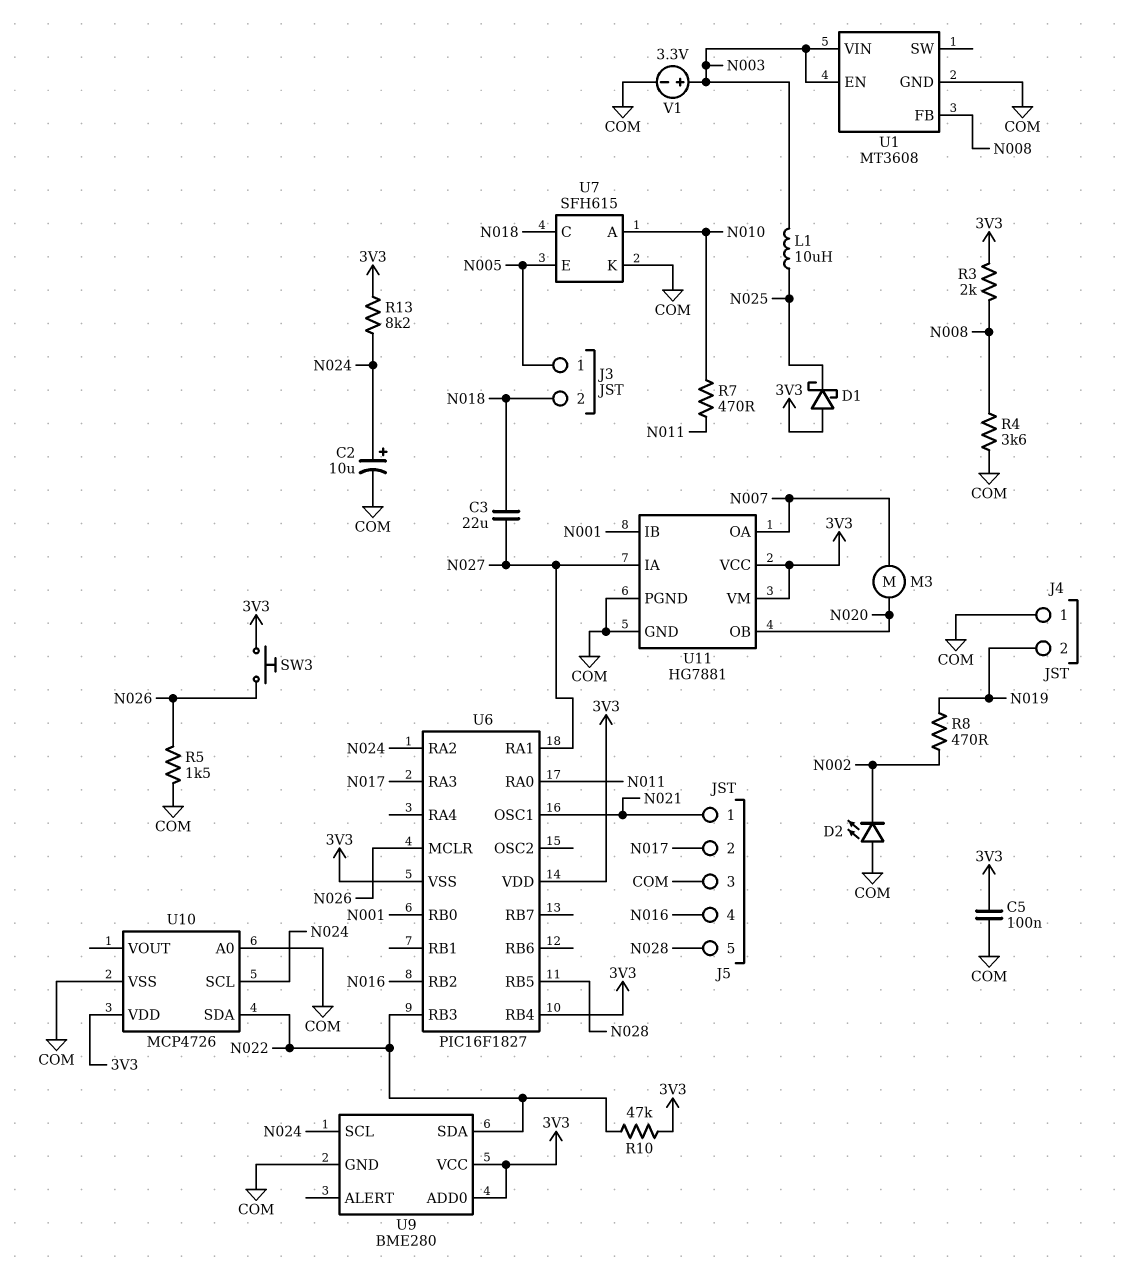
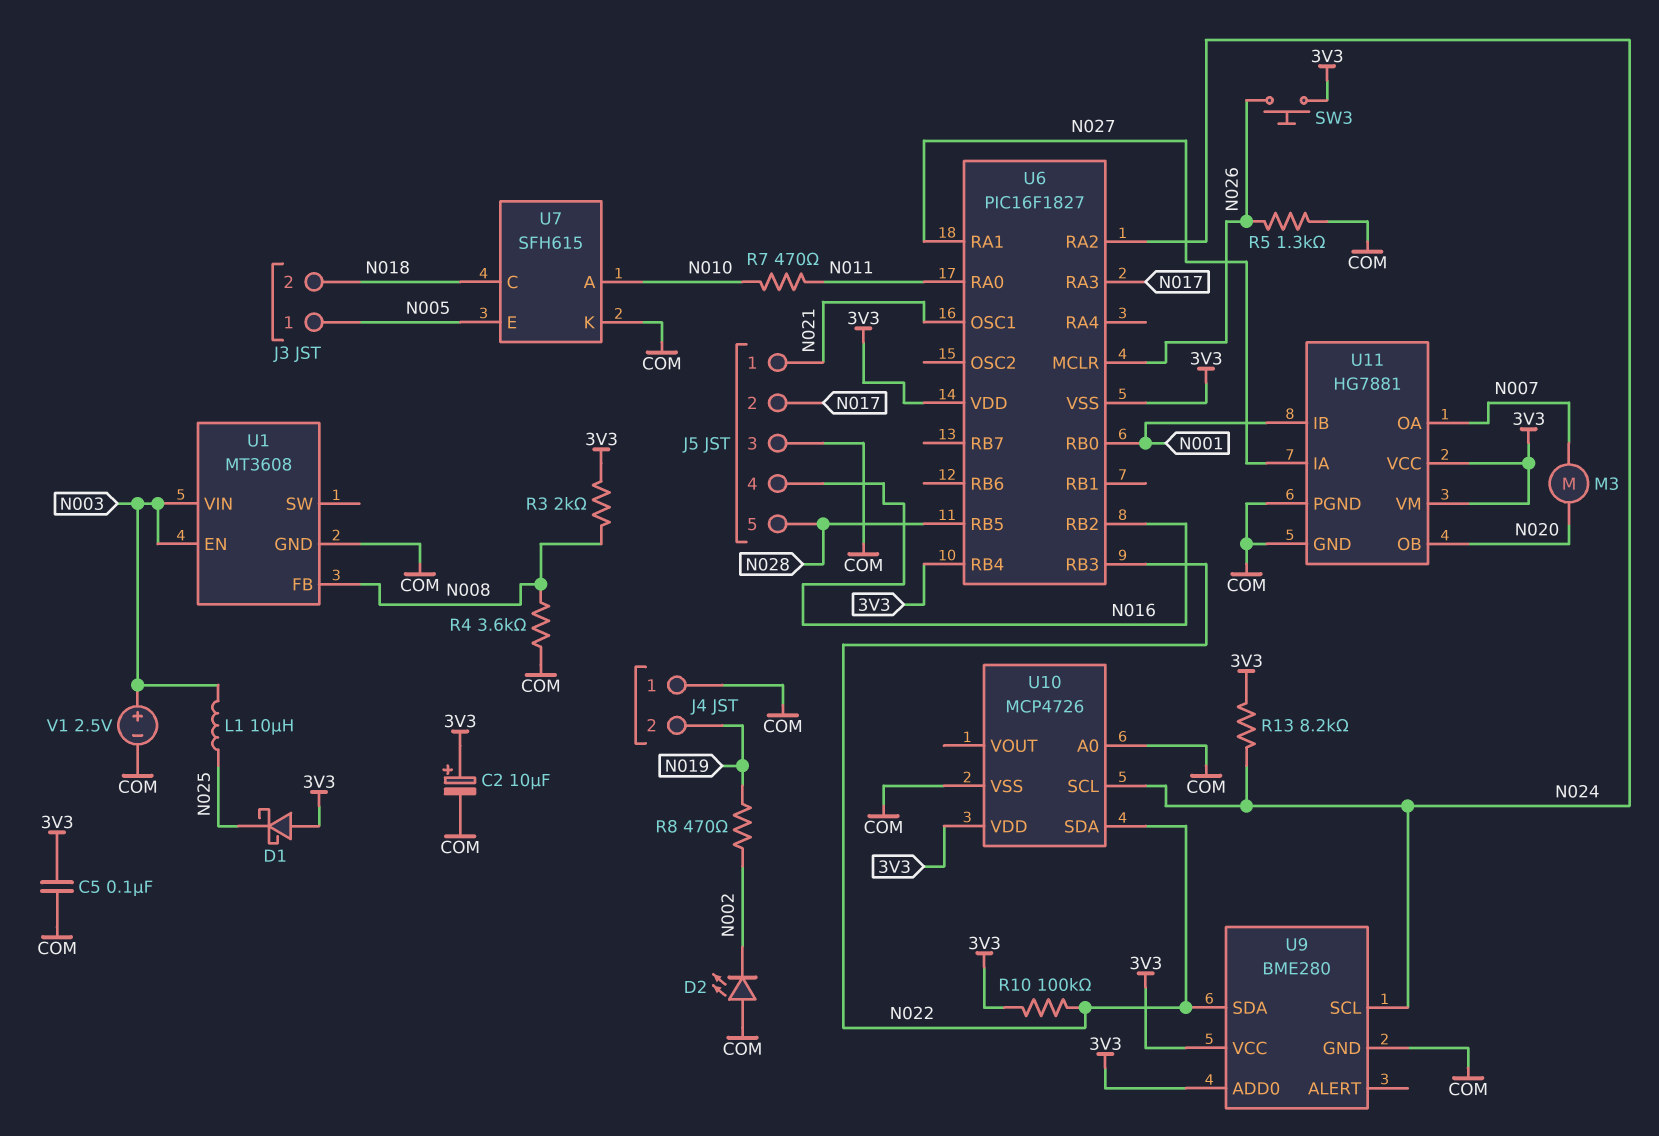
C2: 10uF (plus N024, minus COM) -> 10uF (plus 3V3, minus COM)
C3: 22uF (N018, N027) -> none
R5: 1.5k (COM, N026) -> 1.3k (COM, N026)
R10: 47k (3V3, N022) -> 100k (3V3, N022)
V1: 3.3V (plus N003, minus COM) -> 2.5V (plus N003, minus COM)

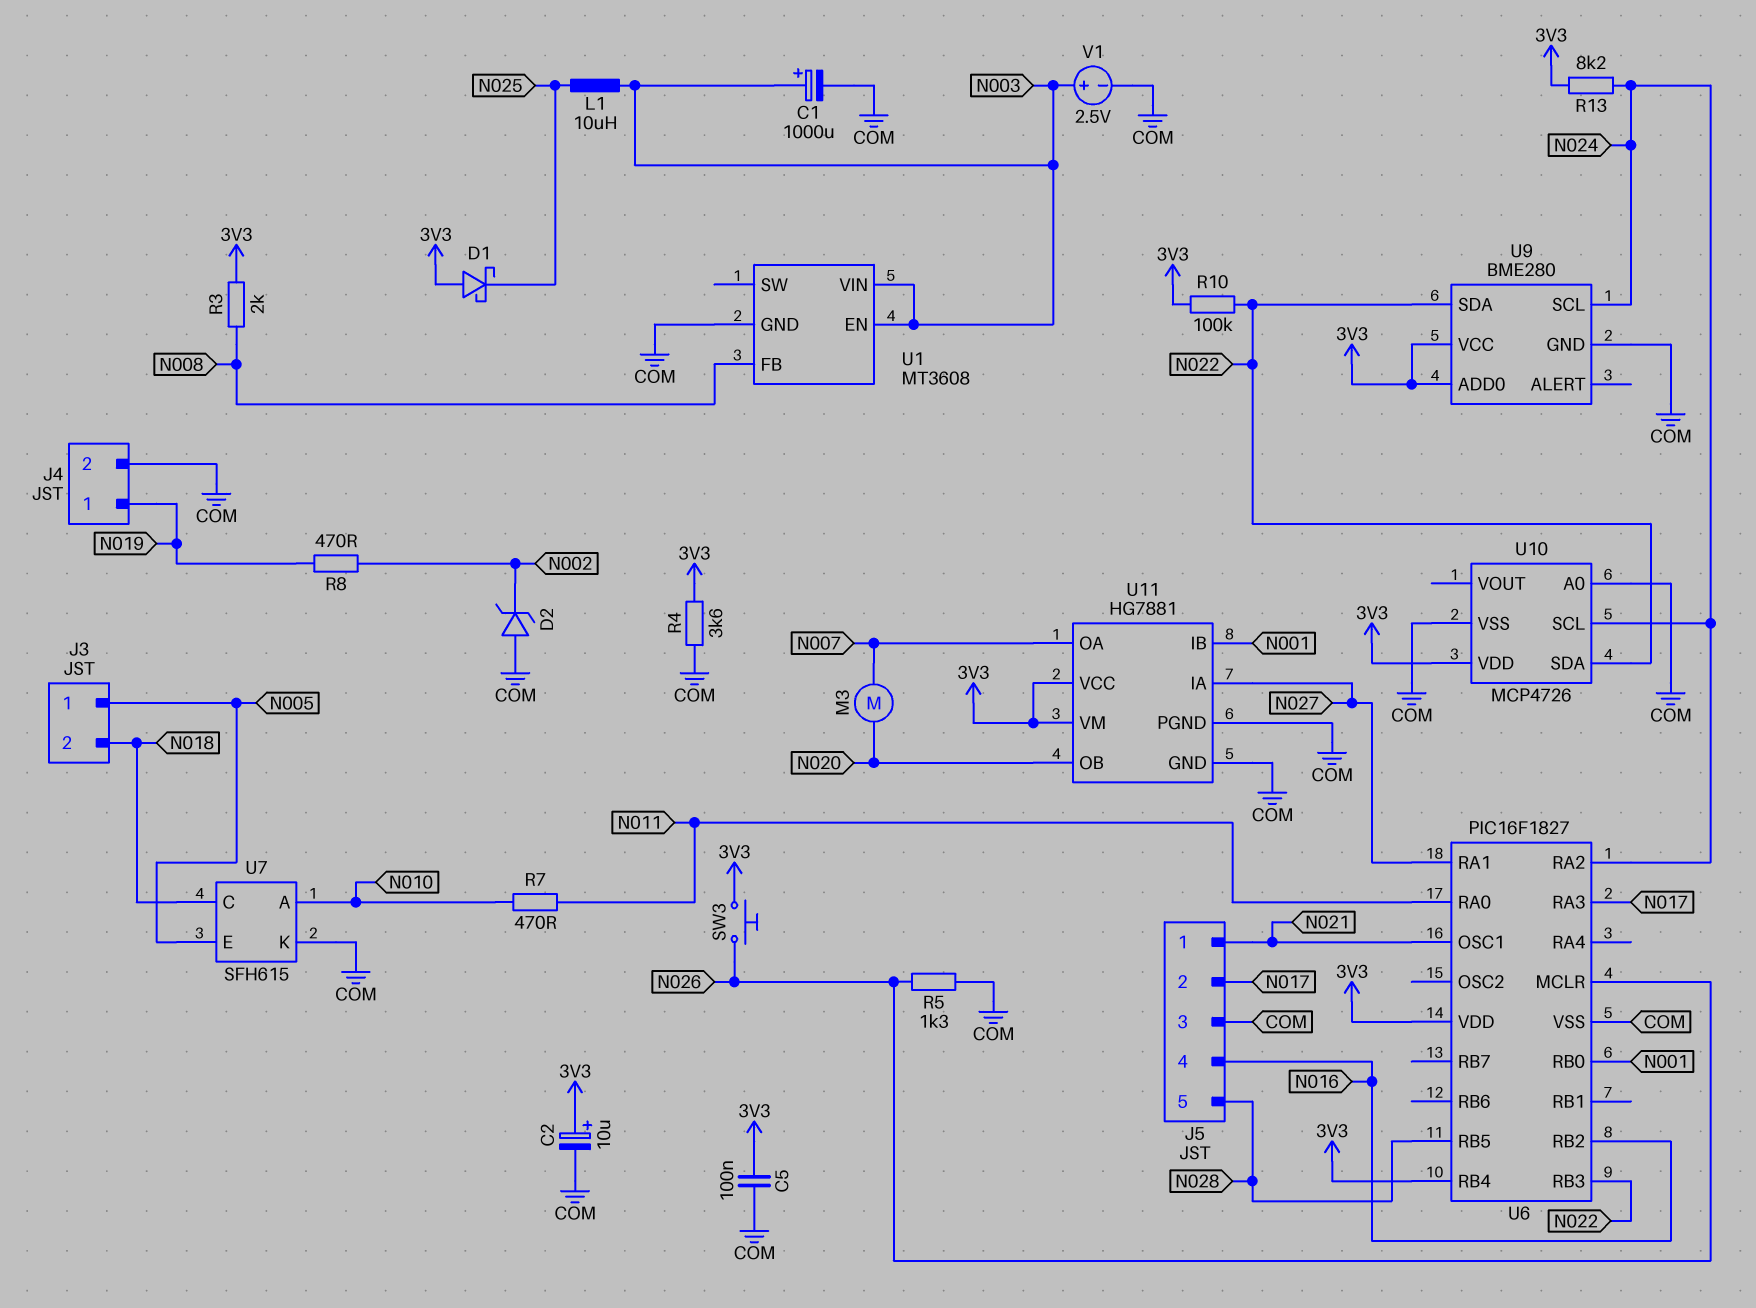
C1: none -> 1000uF (plus N003, minus COM)
D2: LED (A COM, K N002) -> zener (A COM, K N002)
J4 pin 1: COM -> N019
J4 pin 2: N019 -> COM
R4: 3.6k (COM, N008) -> 3.6k (3V3, COM)
U6 pin VSS: 3V3 -> COM

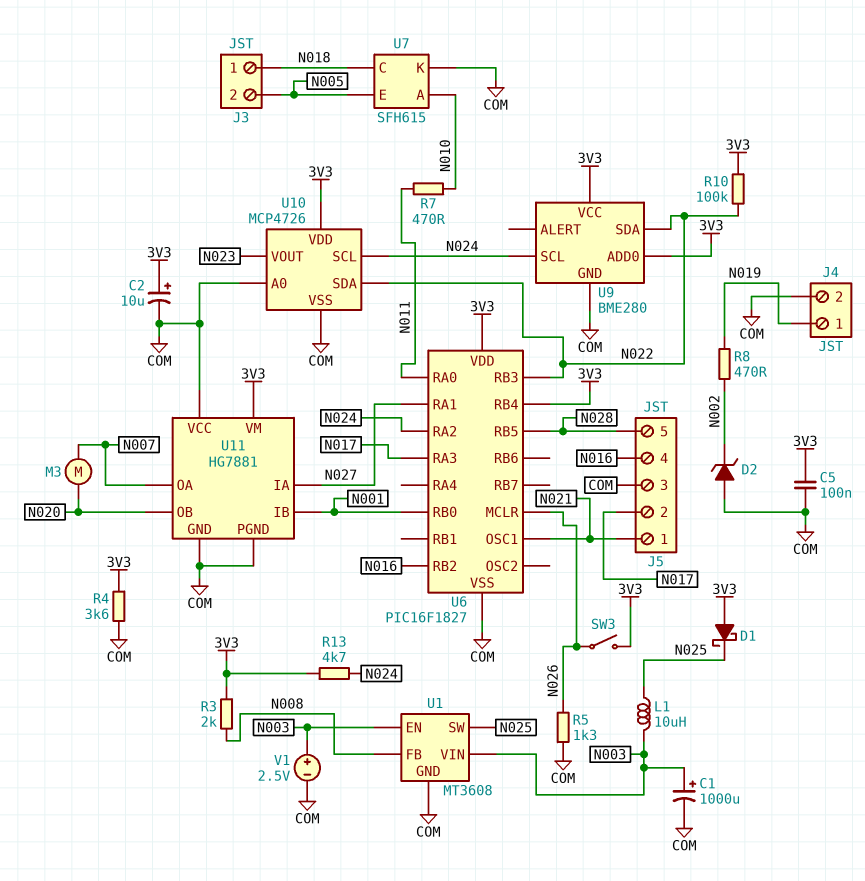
J3 pin 1: N005 -> N018
J3 pin 2: N018 -> N005
R13: 8.2k (3V3, N024) -> 4.7k (3V3, N024)
SW3: button (3V3, N026) -> switch (3V3, N026)
U1 pin SW: none -> N025
U10 pin VOUT: none -> N023
U11 pin VCC: 3V3 -> COM

